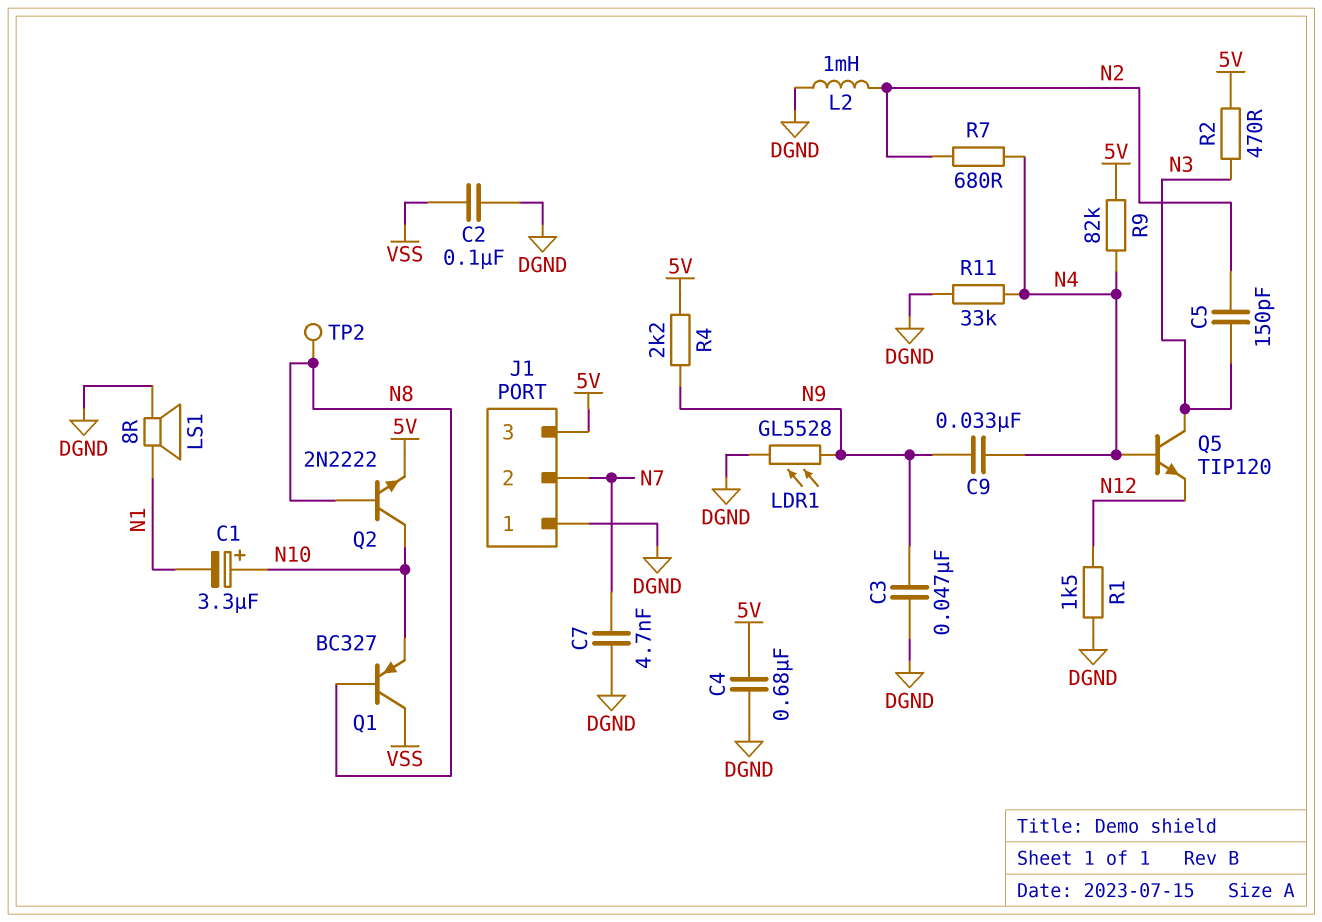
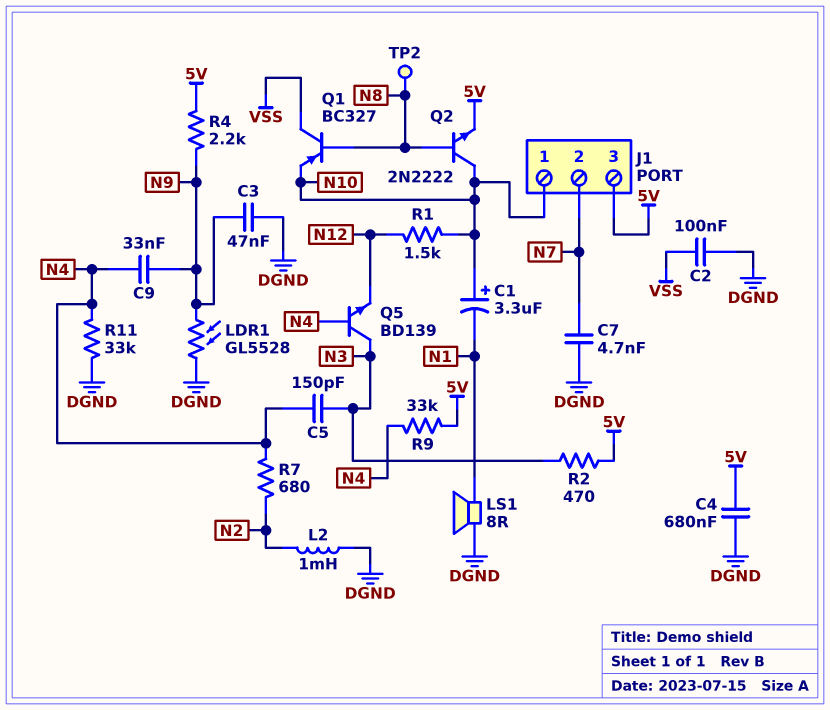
C5: 150pF (N2, N3) -> 150pF (N3, N4)
J1 pin 1: DGND -> N10
Q5: NPN TIP120 (B N4, C N3, E N12) -> NPN BD139 (B N4, C N3, E N12)
R1: 1.5k (DGND, N12) -> 1.5k (N10, N12)
R9: 82k (5V, N4) -> 33k (5V, N4)

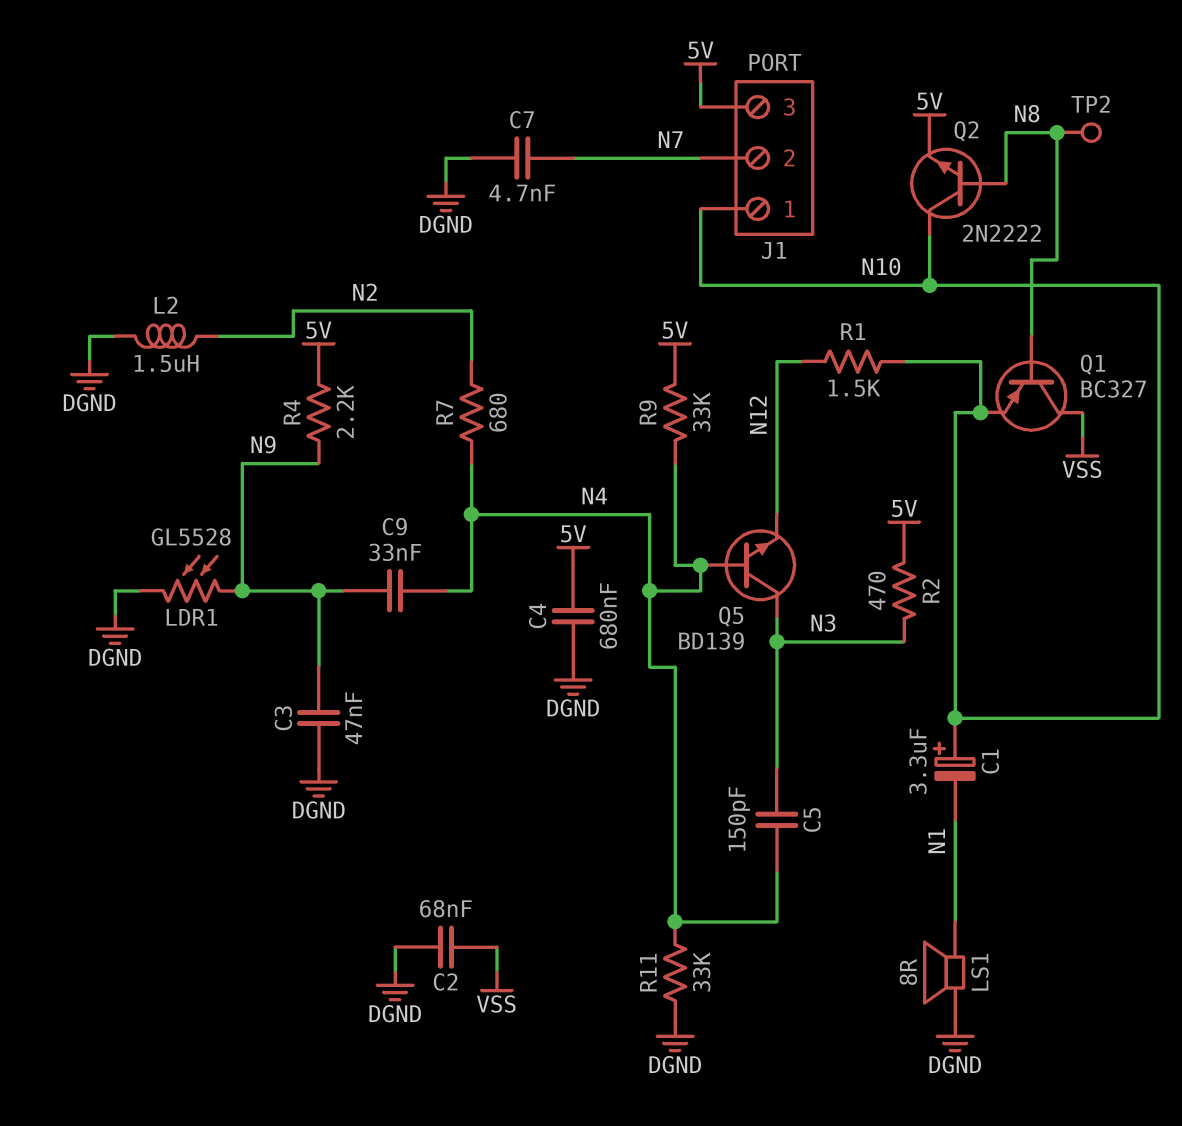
C2: 100nF (DGND, VSS) -> 68nF (DGND, VSS)
L2: 1mH (DGND, N2) -> 1.5uH (DGND, N2)

